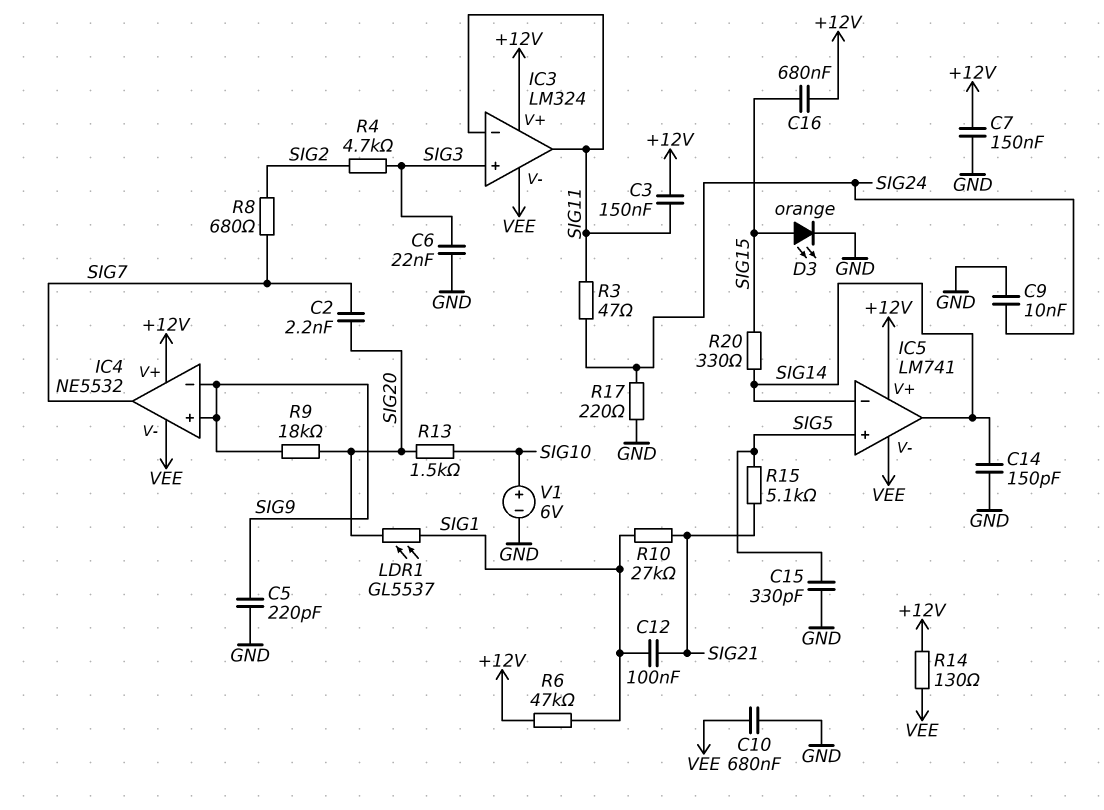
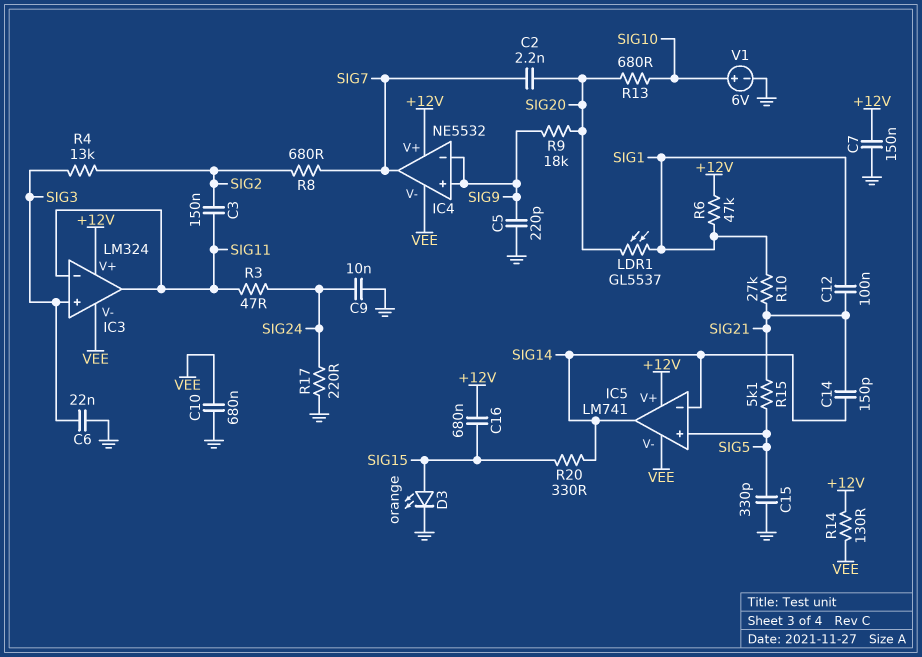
C3: 150nF (+12V, SIG11) -> 150nF (SIG2, SIG11)
C14: 150pF (GND, SIG14) -> 150pF (SIG14, SIG21)
R4: 4.7k (SIG2, SIG3) -> 13k (SIG2, SIG3)
R13: 1.5k (SIG10, SIG20) -> 680 (SIG10, SIG20)

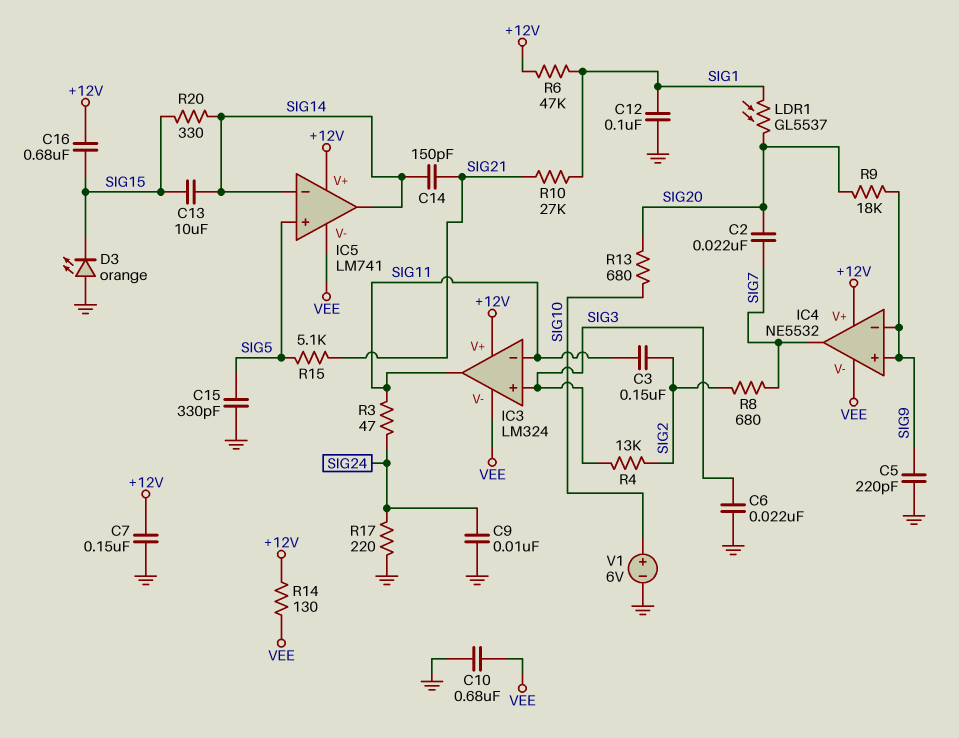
C2: 2.2nF (SIG7, SIG20) -> 22nF (SIG7, SIG20)
C12: 100nF (SIG1, SIG21) -> 100nF (GND, SIG1)
C13: none -> 10uF (SIG14, SIG15)
D3: LED orange (A SIG15, K GND) -> LED orange (A GND, K SIG15)

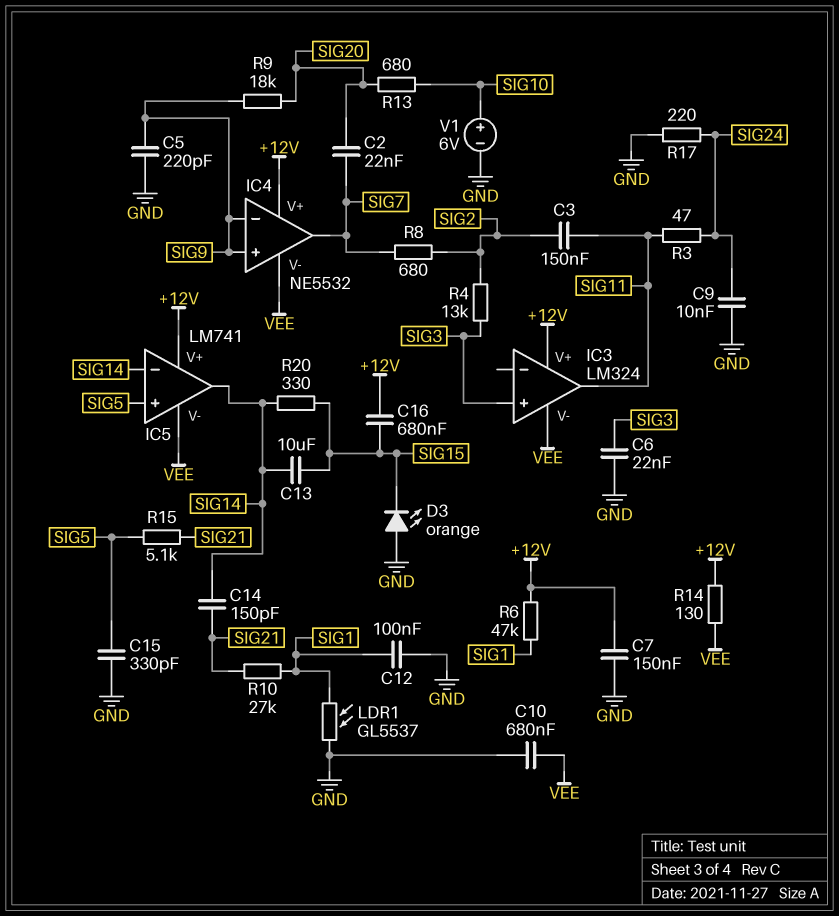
IC3 pin in-: SIG11 -> none
LDR1: GL5537 (SIG1, SIG20) -> GL5537 (GND, SIG1)

